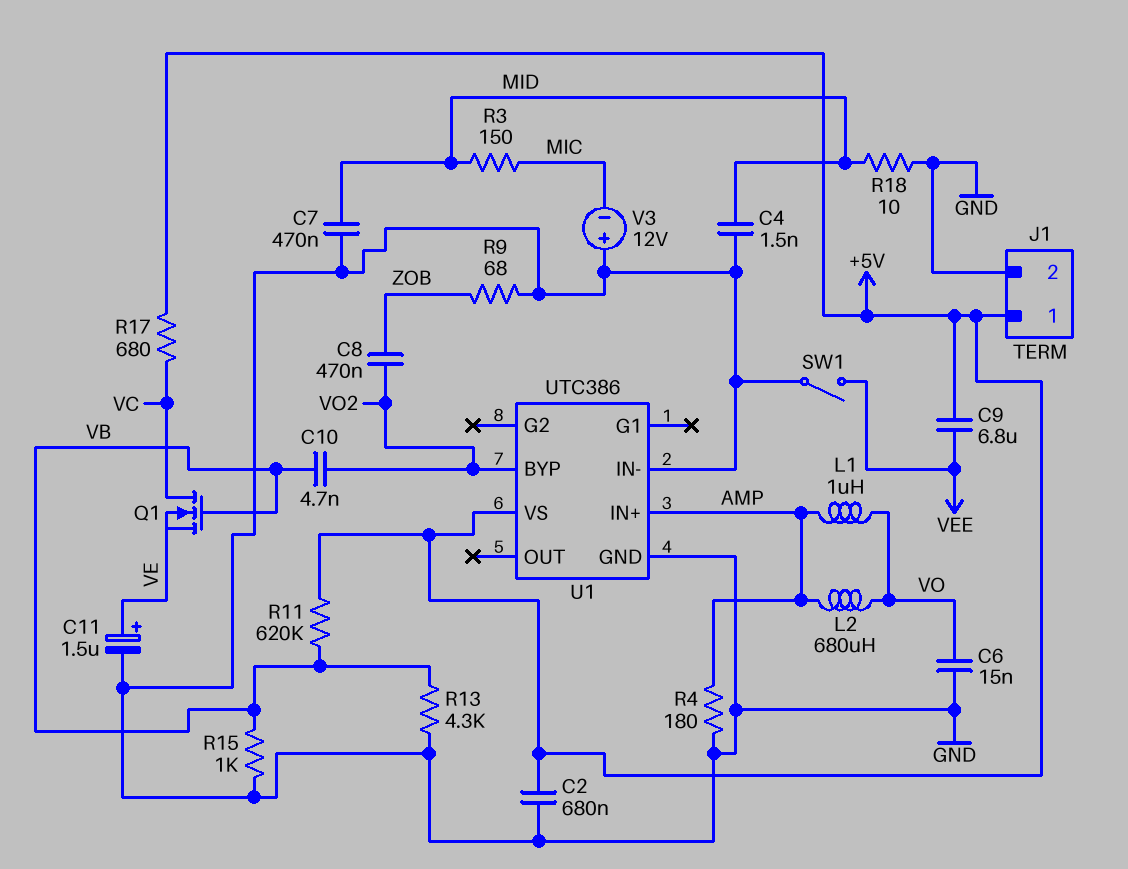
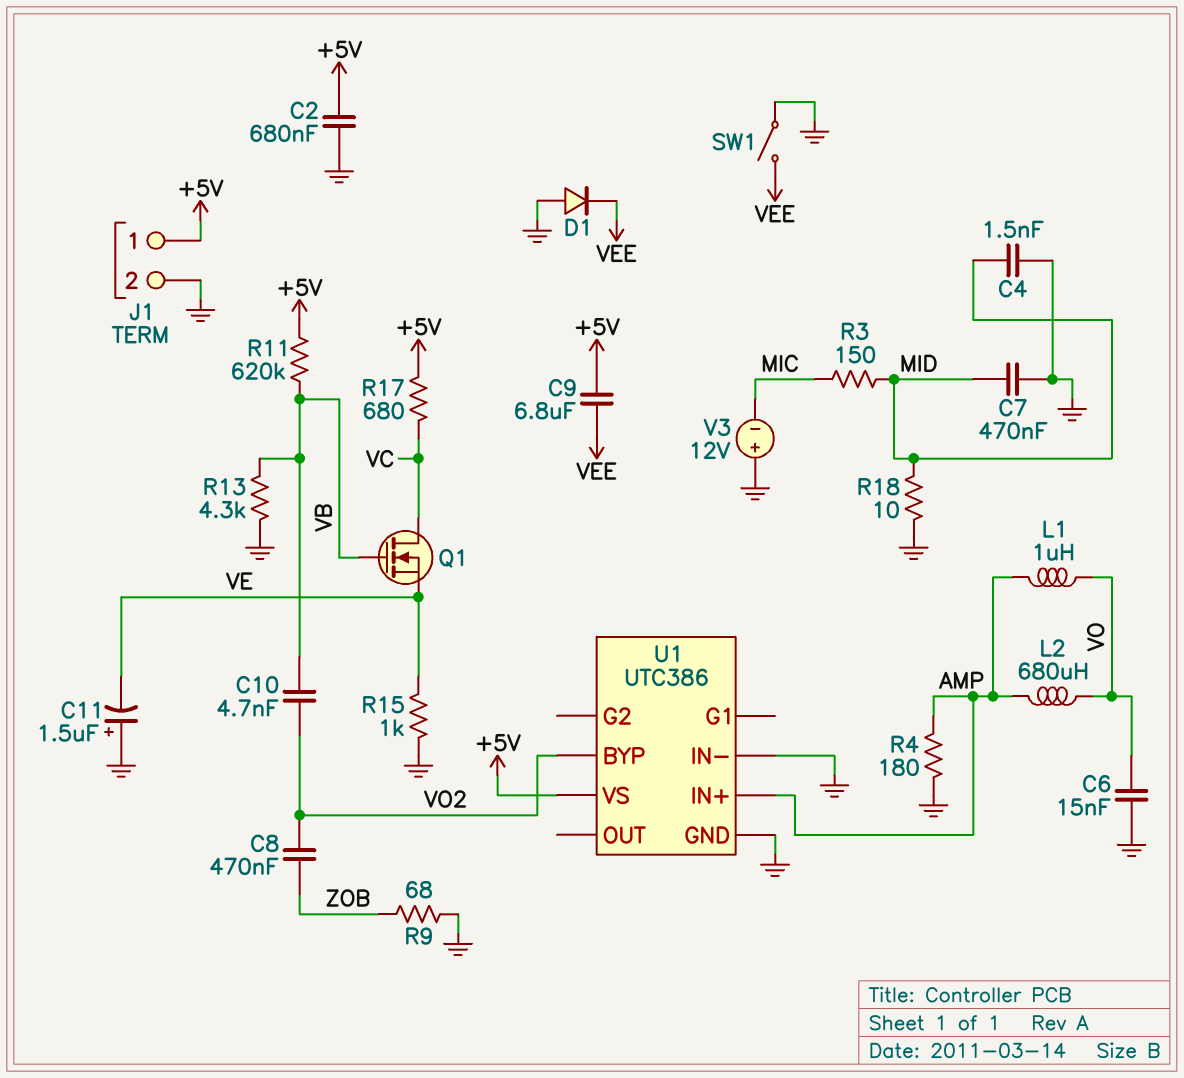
C11: 1.5uF (plus VE, minus GND) -> 1.5uF (plus GND, minus VE)
D1: none -> diode (A GND, K VEE)
R15: 1k (GND, VB) -> 1k (GND, VE)

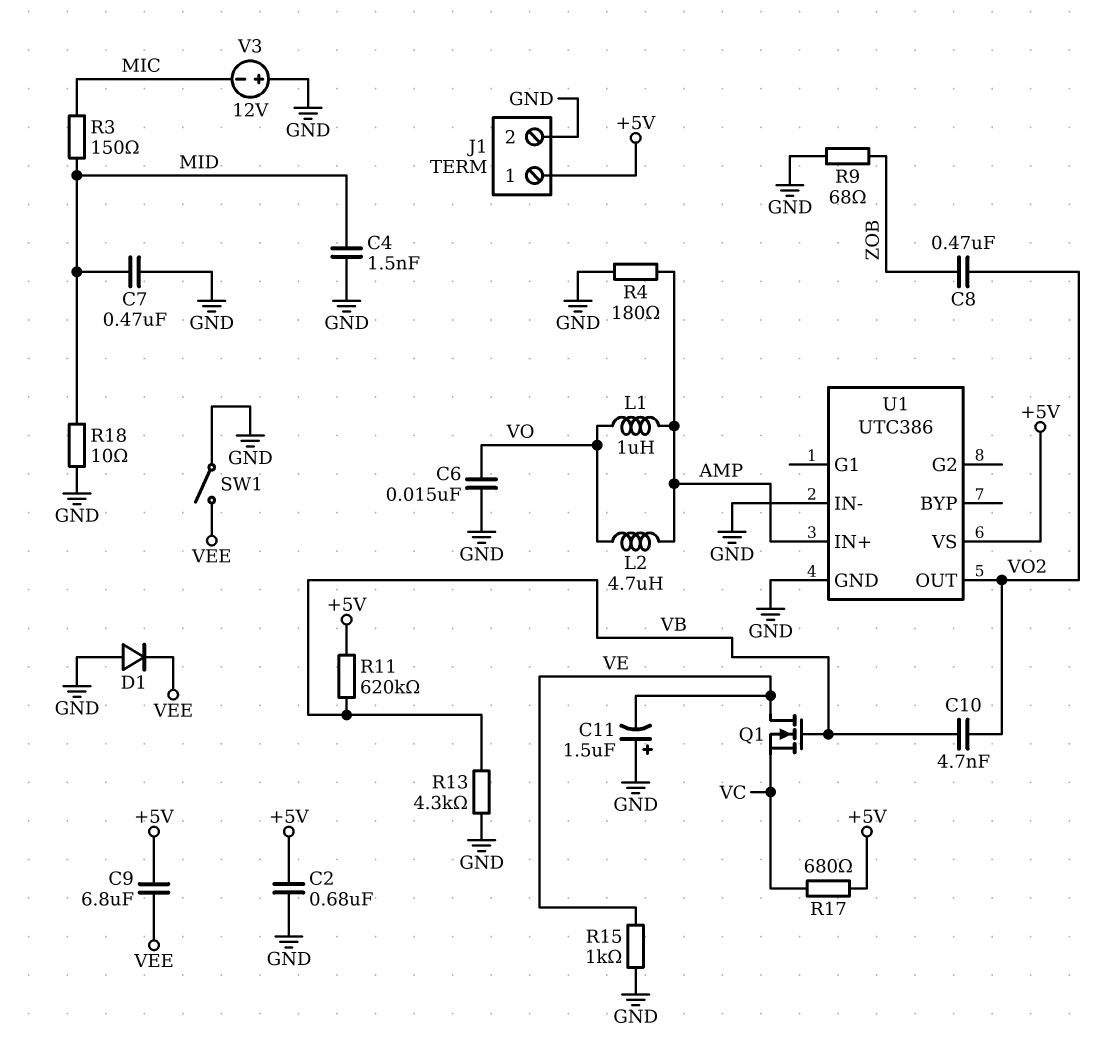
L2: 680uH (AMP, VO) -> 4.7uH (AMP, VO)
Q1: NMOS (G VB, D VC, S VE) -> NMOS (G VB, D VE, S VC)
U1 pin BYP: VO2 -> none
U1 pin OUT: none -> VO2

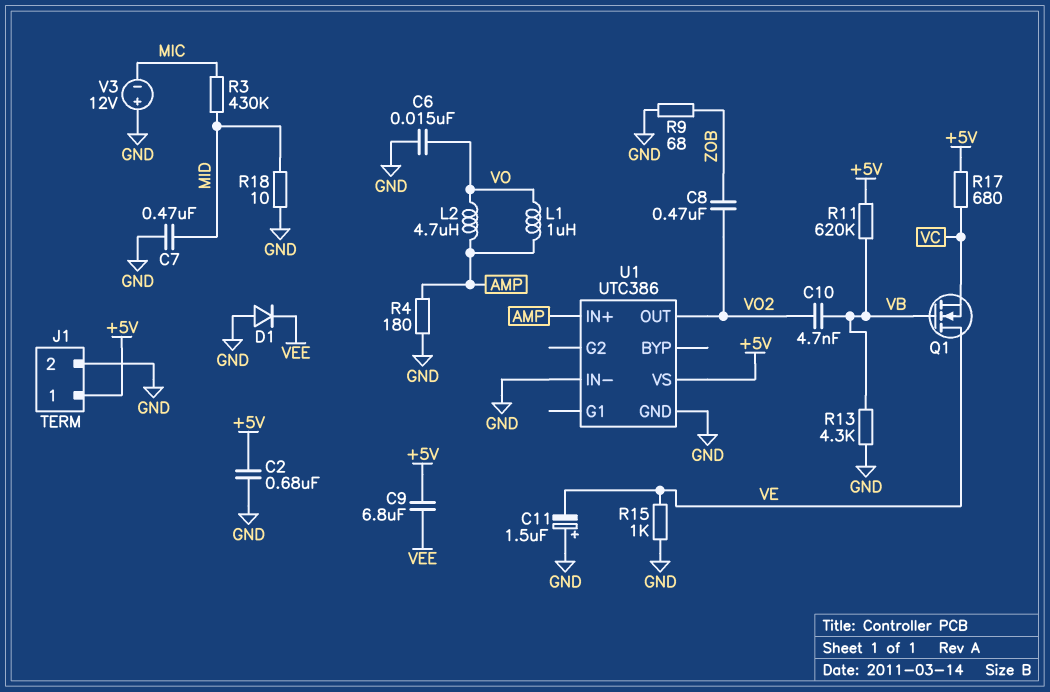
C4: 1.5nF (GND, MID) -> none
R3: 150 (MIC, MID) -> 430k (MIC, MID)
SW1: switch (GND, VEE) -> none

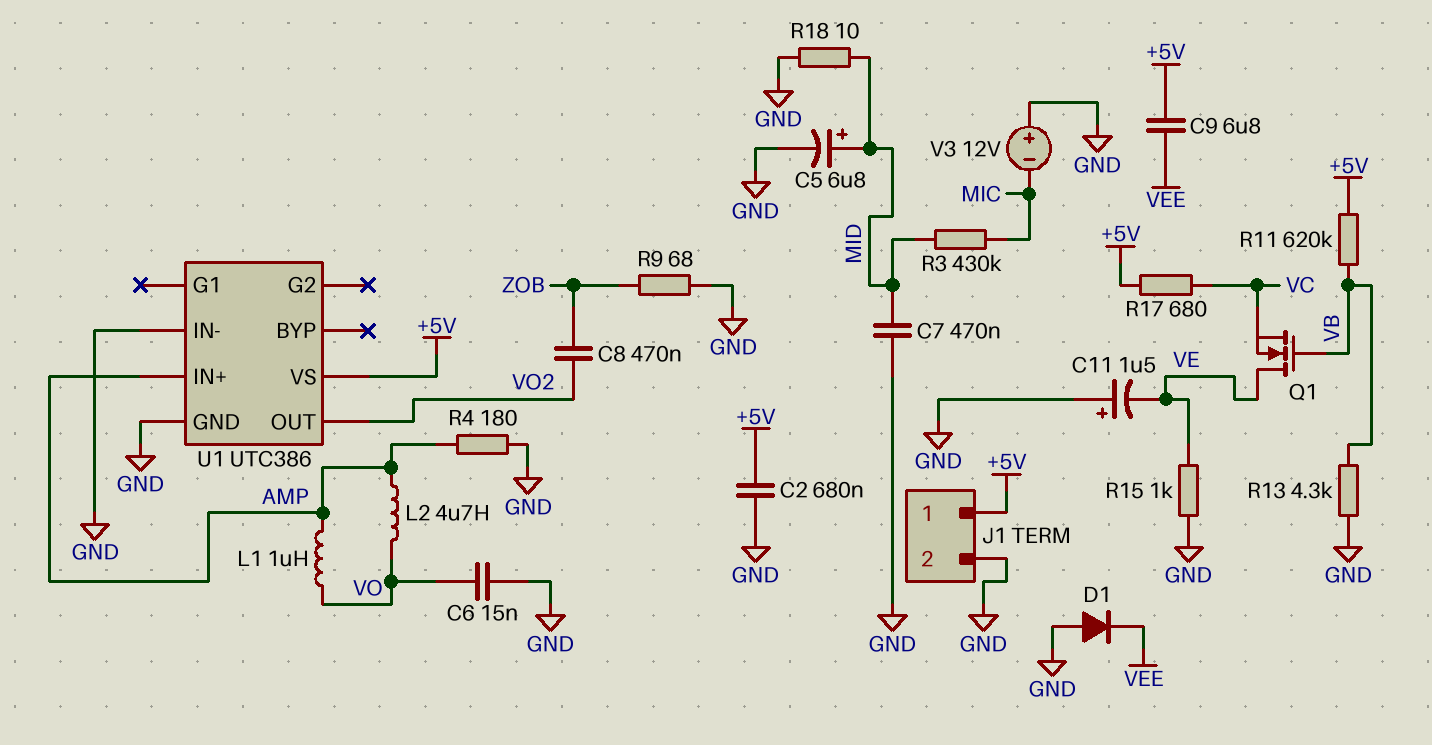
C5: none -> 6.8uF (plus MID, minus GND)
C10: 4.7nF (VB, VO2) -> none

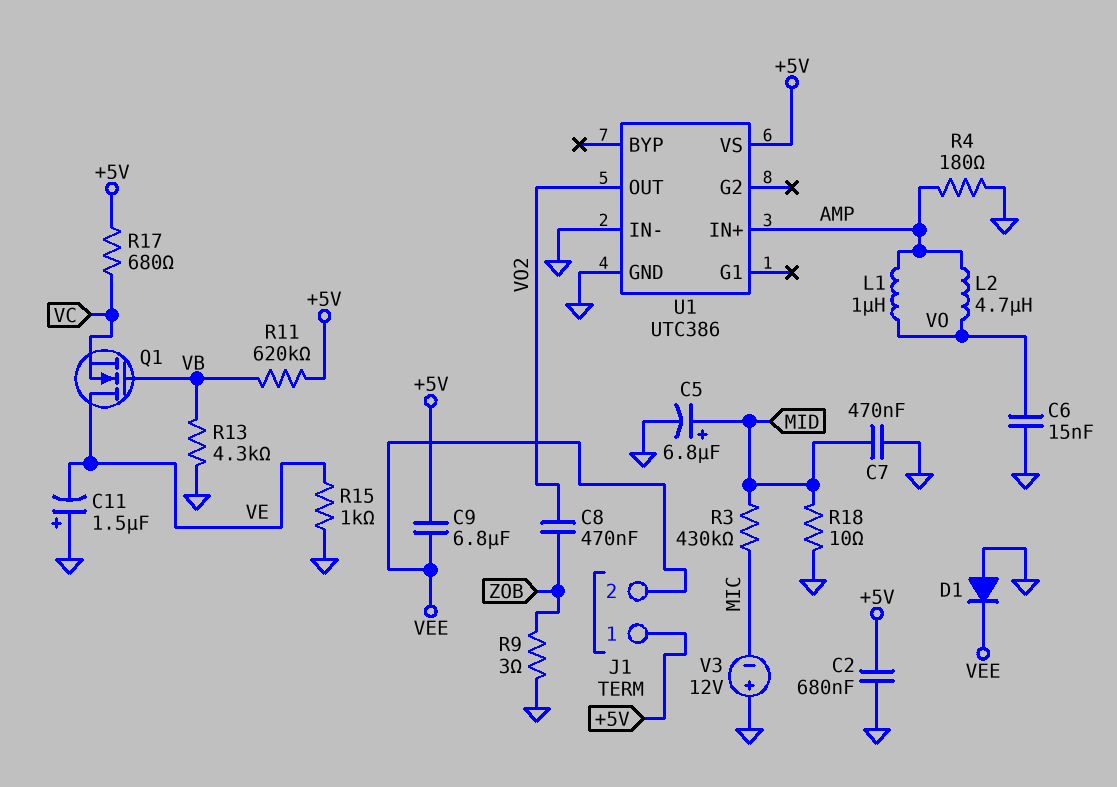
J1 pin 2: GND -> VEE
R9: 68 (GND, ZOB) -> 3 (GND, ZOB)

